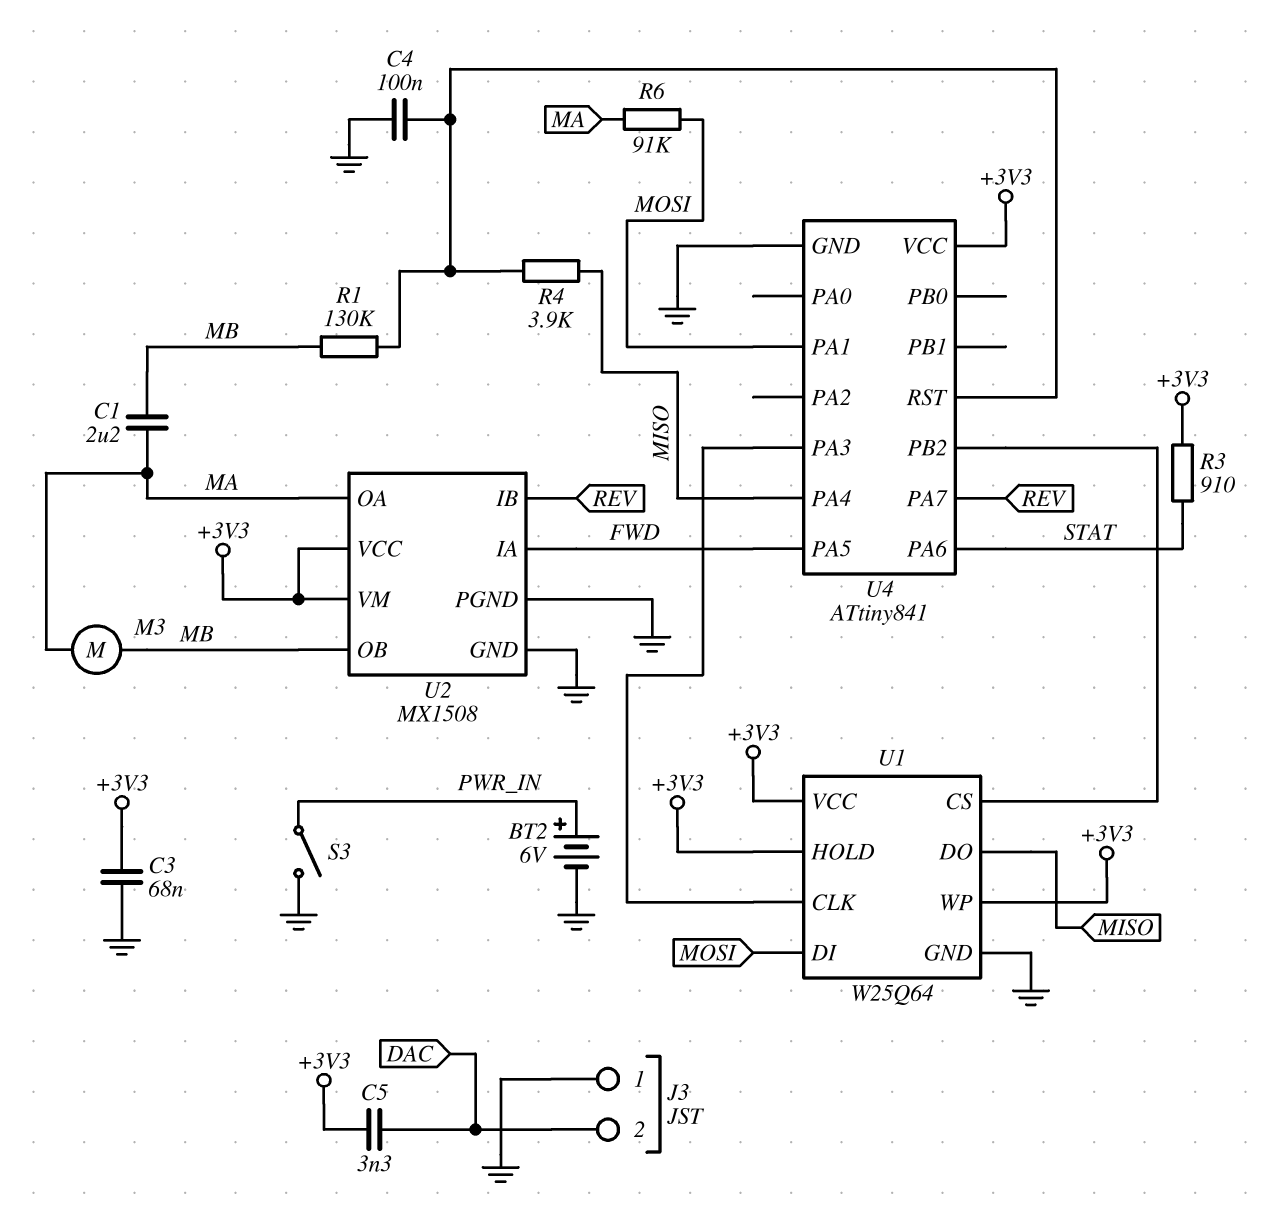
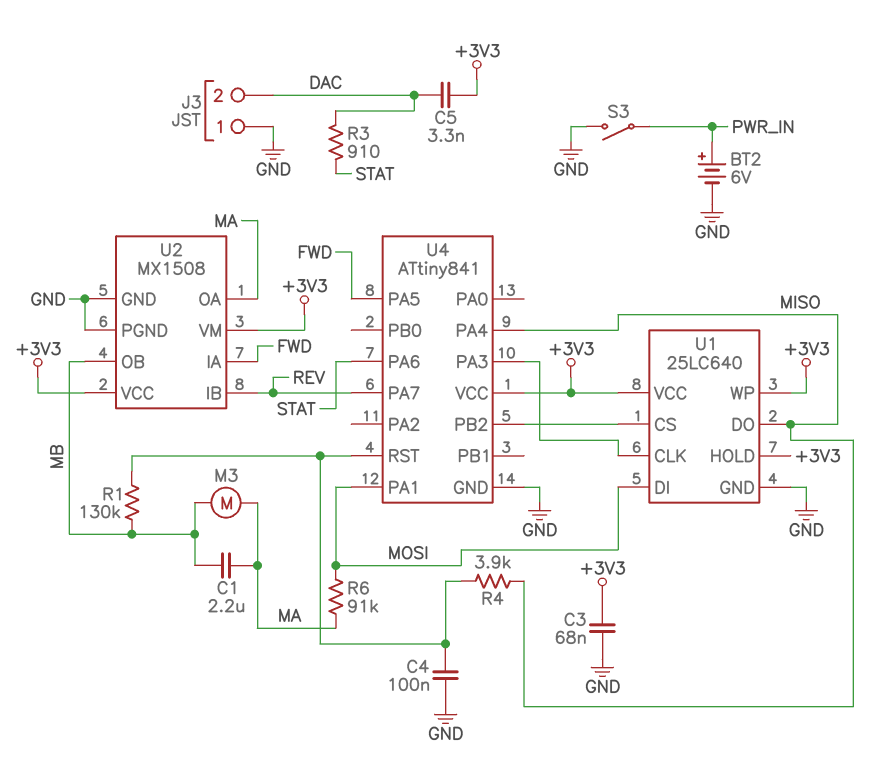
R3: 910 (+3V3, STAT) -> 910 (DAC, STAT)
U1: W25Q64 -> 25LC640

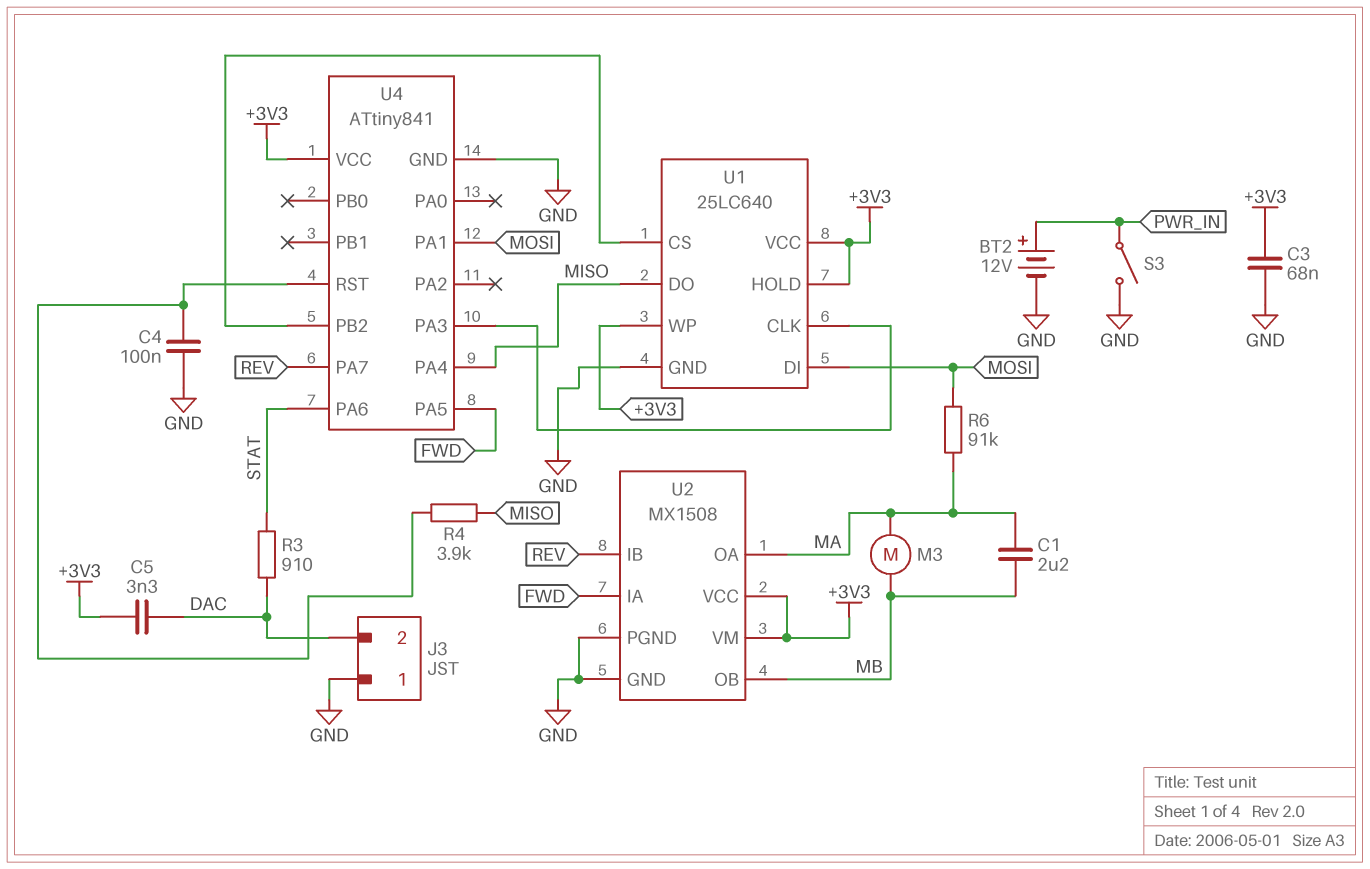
BT2: 6V (plus PWR_IN, minus GND) -> 12V (plus PWR_IN, minus GND)
R1: 130k (MB, U4/RST) -> none

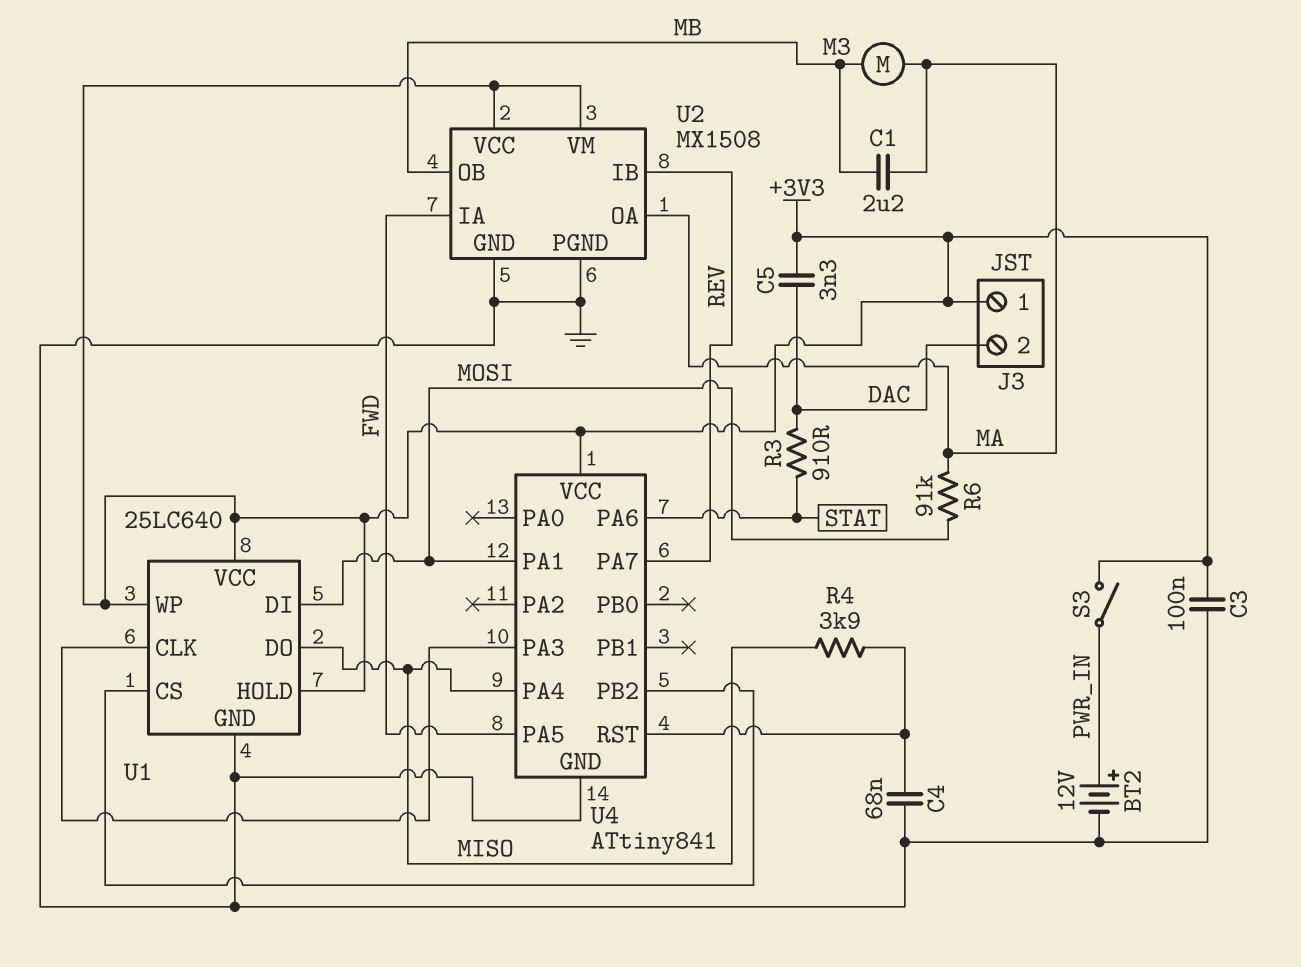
C3: 68nF (+3V3, GND) -> 100nF (+3V3, GND)
C4: 100nF (GND, U4/RST) -> 68nF (GND, U4/RST)
J3 pin 1: GND -> +3V3
S3: switch (GND, PWR_IN) -> switch (+3V3, PWR_IN)

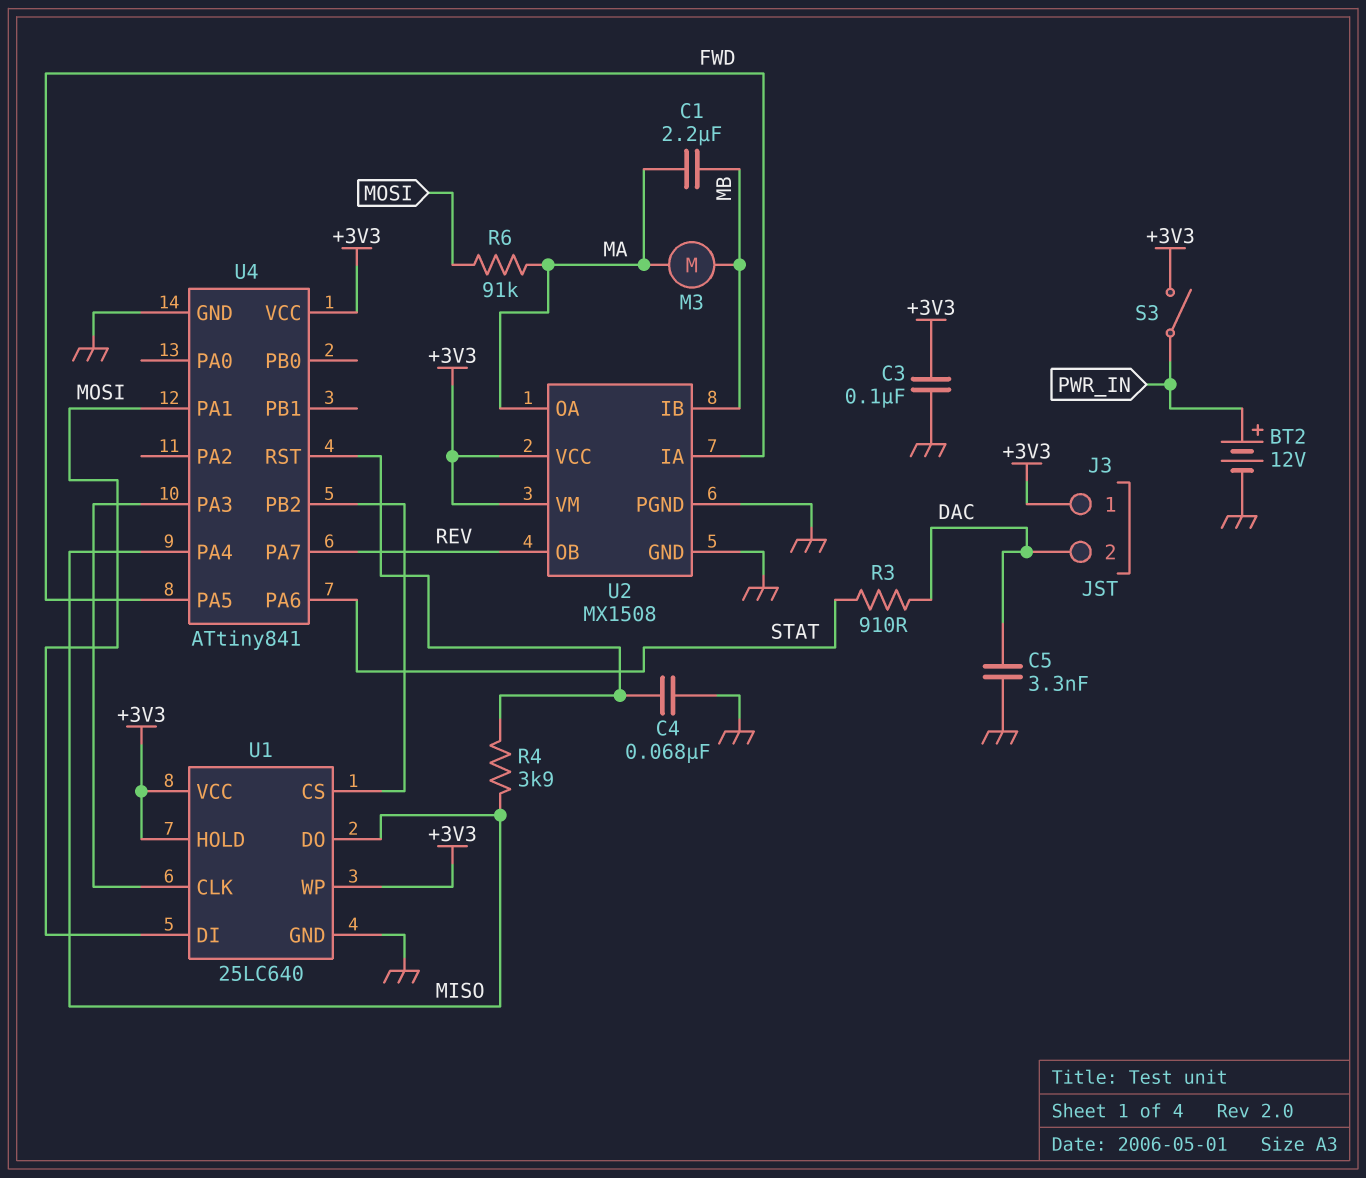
C5: 3.3nF (+3V3, DAC) -> 3.3nF (DAC, GND)
U2 pin IB: REV -> MB
U2 pin OB: MB -> REV

